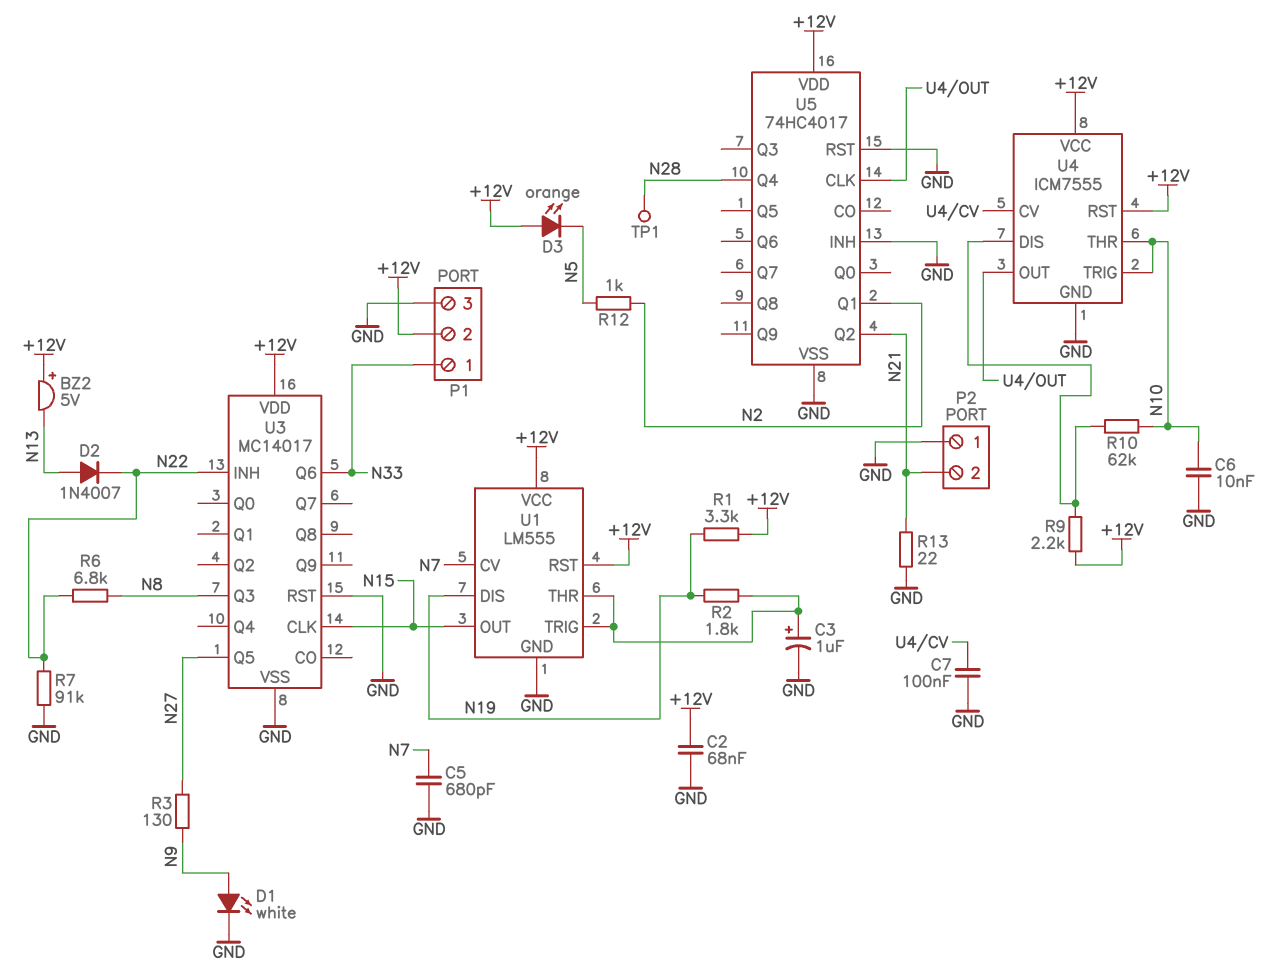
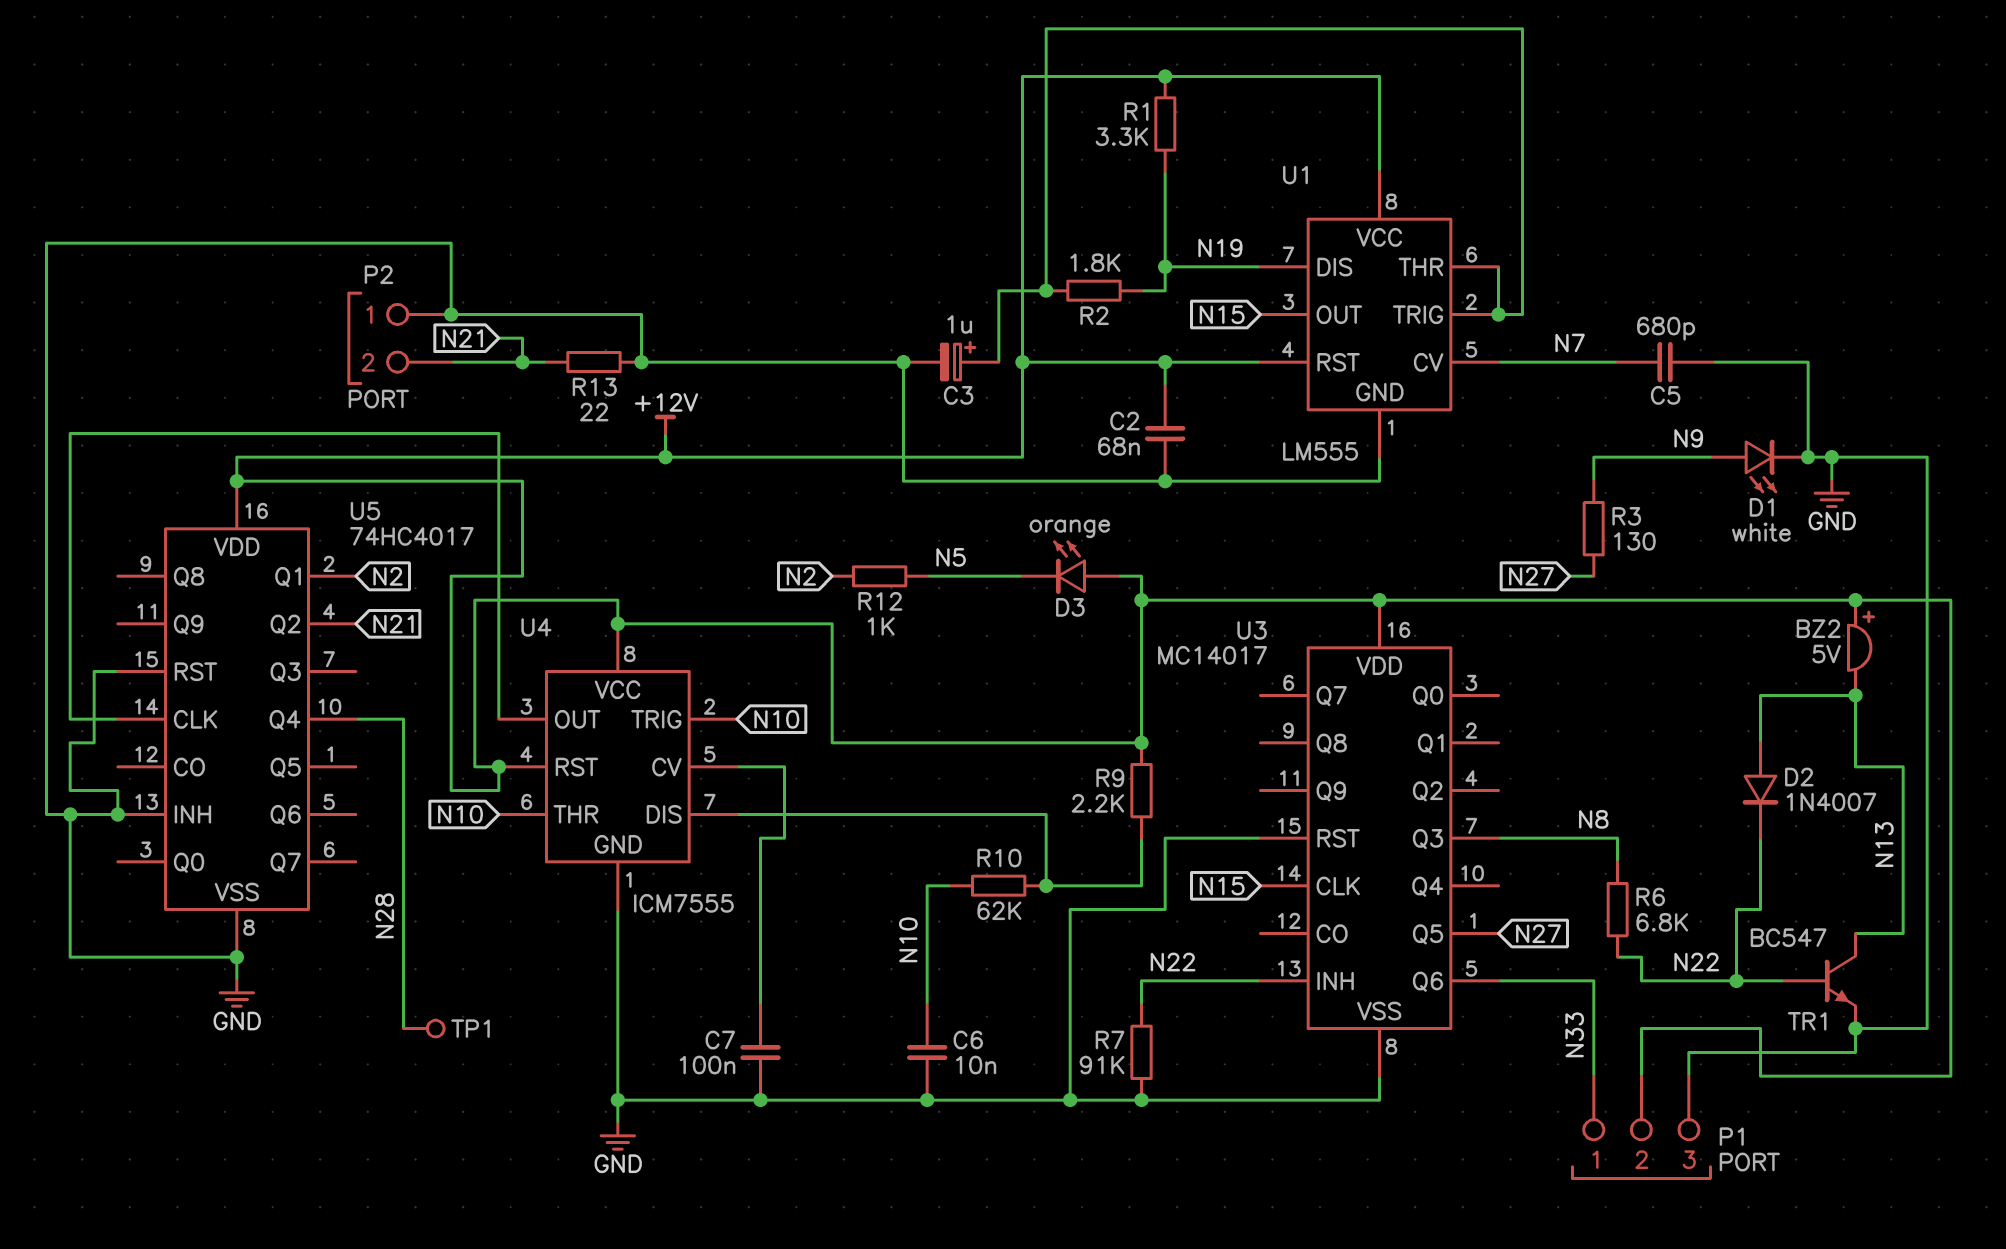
TR1: none -> NPN BC547 (B N22, C N13, E GND)

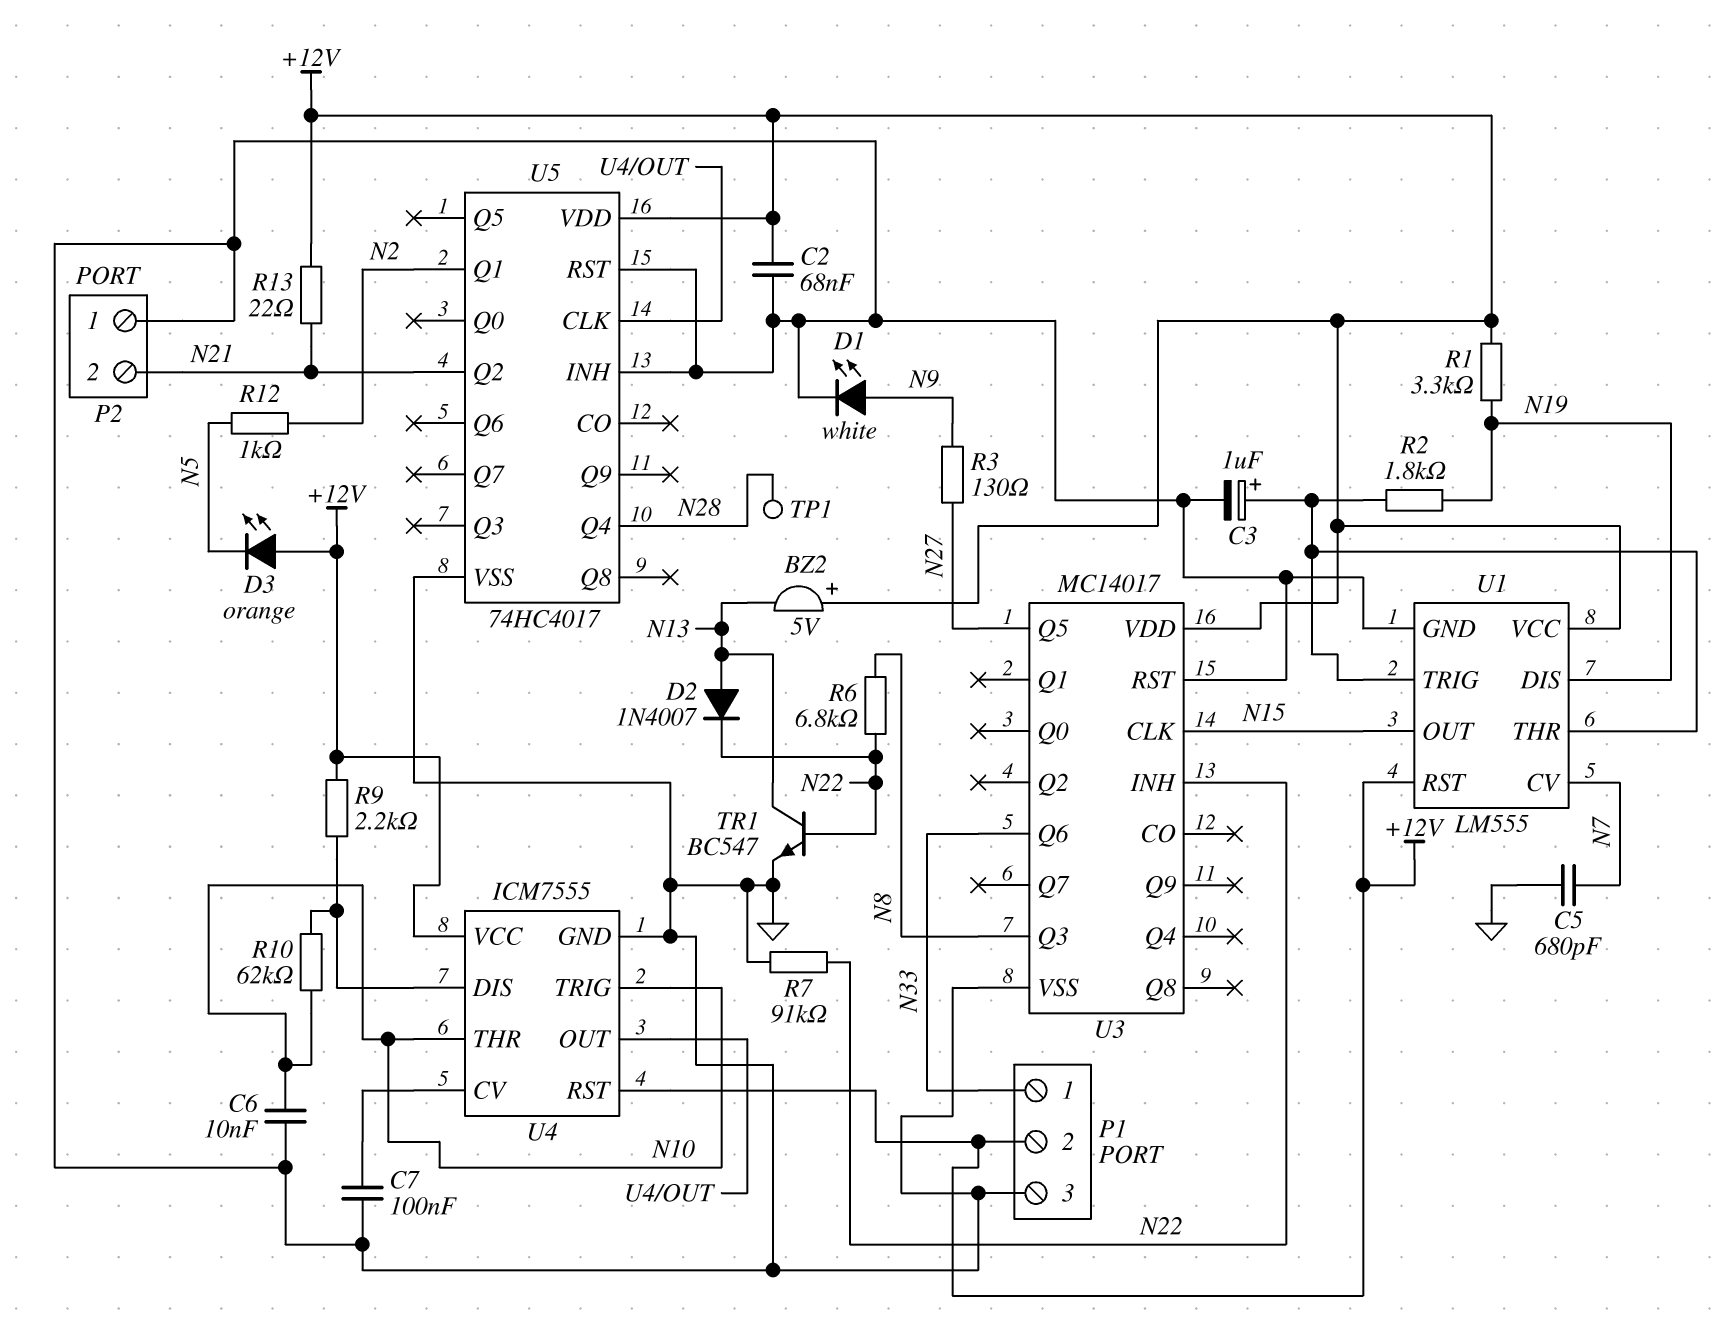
R13: 22 (GND, N21) -> 22 (+12V, N21)

